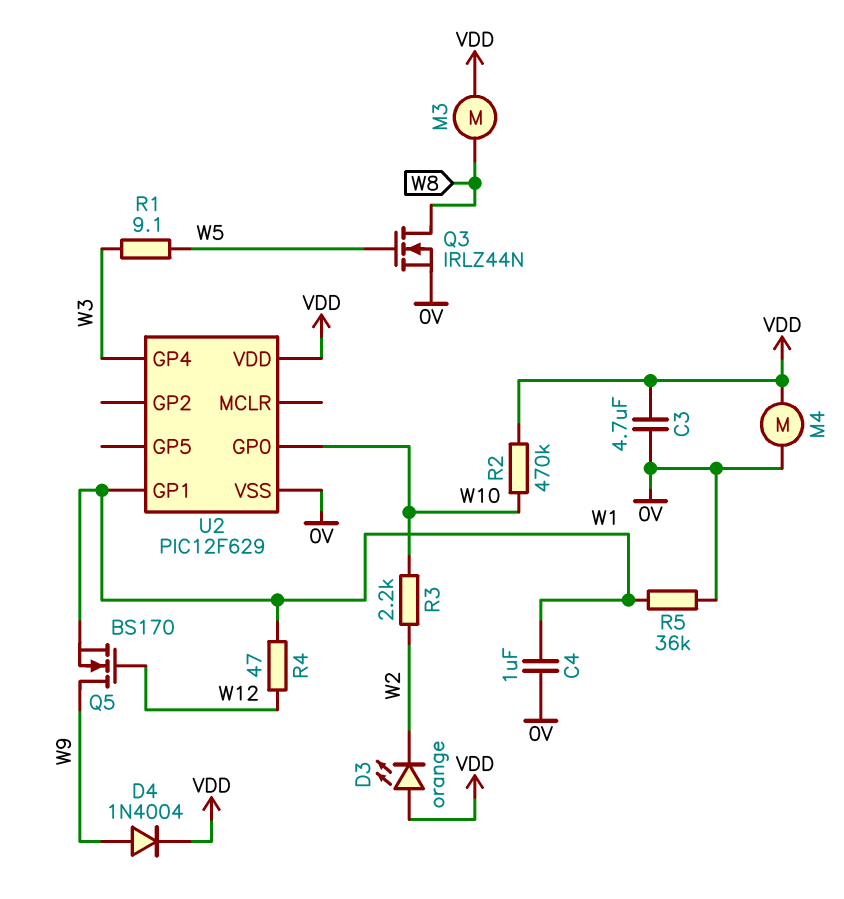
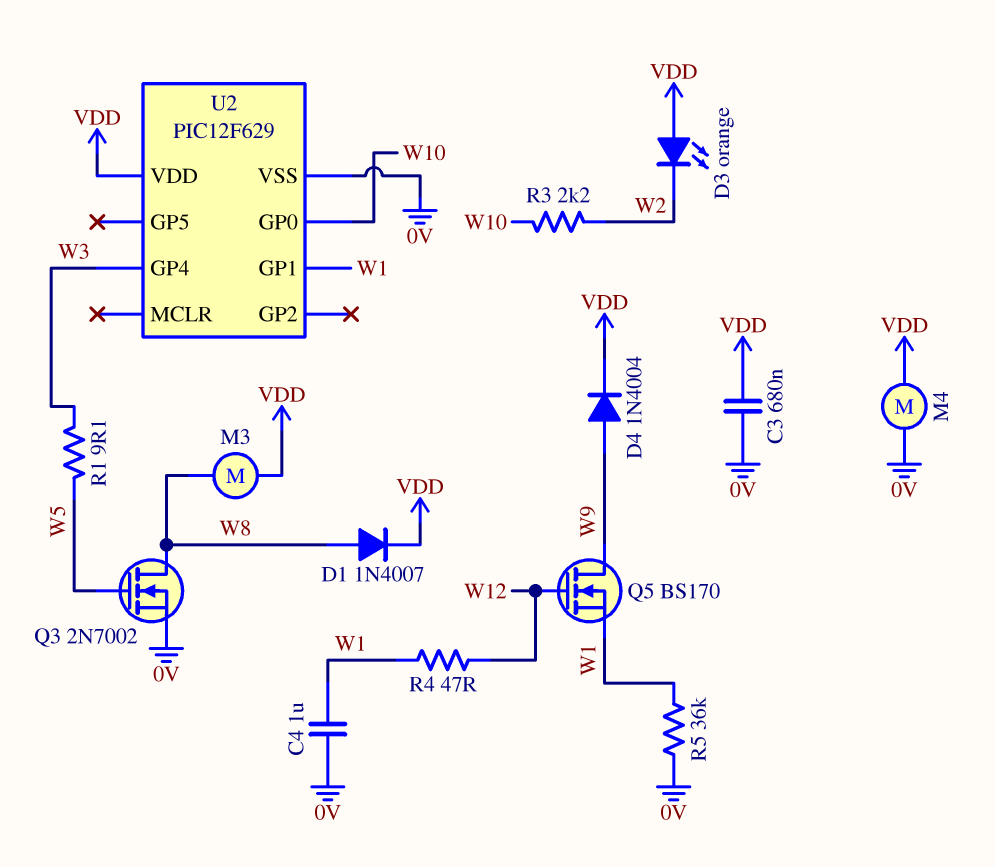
C3: 4.7uF (0V, VDD) -> 680nF (0V, VDD)
D1: none -> diode 1N4007 (A W8, K VDD)
Q3: NMOS IRLZ44N (G W5, D W8, S 0V) -> NMOS 2N7002 (G W5, D W8, S 0V)
R2: 470k (VDD, W10) -> none

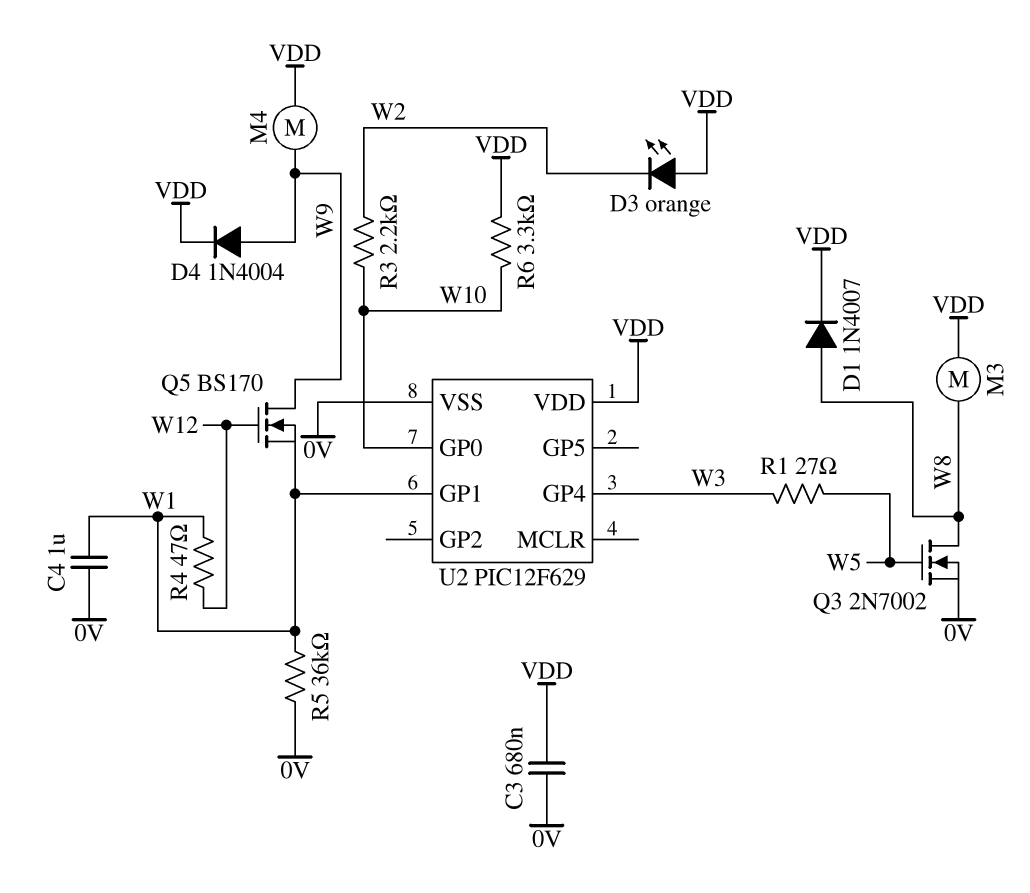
M4: motor (0V, VDD) -> motor (VDD, W9)
R1: 9.1 (W3, W5) -> 27 (W3, W5)
R6: none -> 3.3k (VDD, W10)

